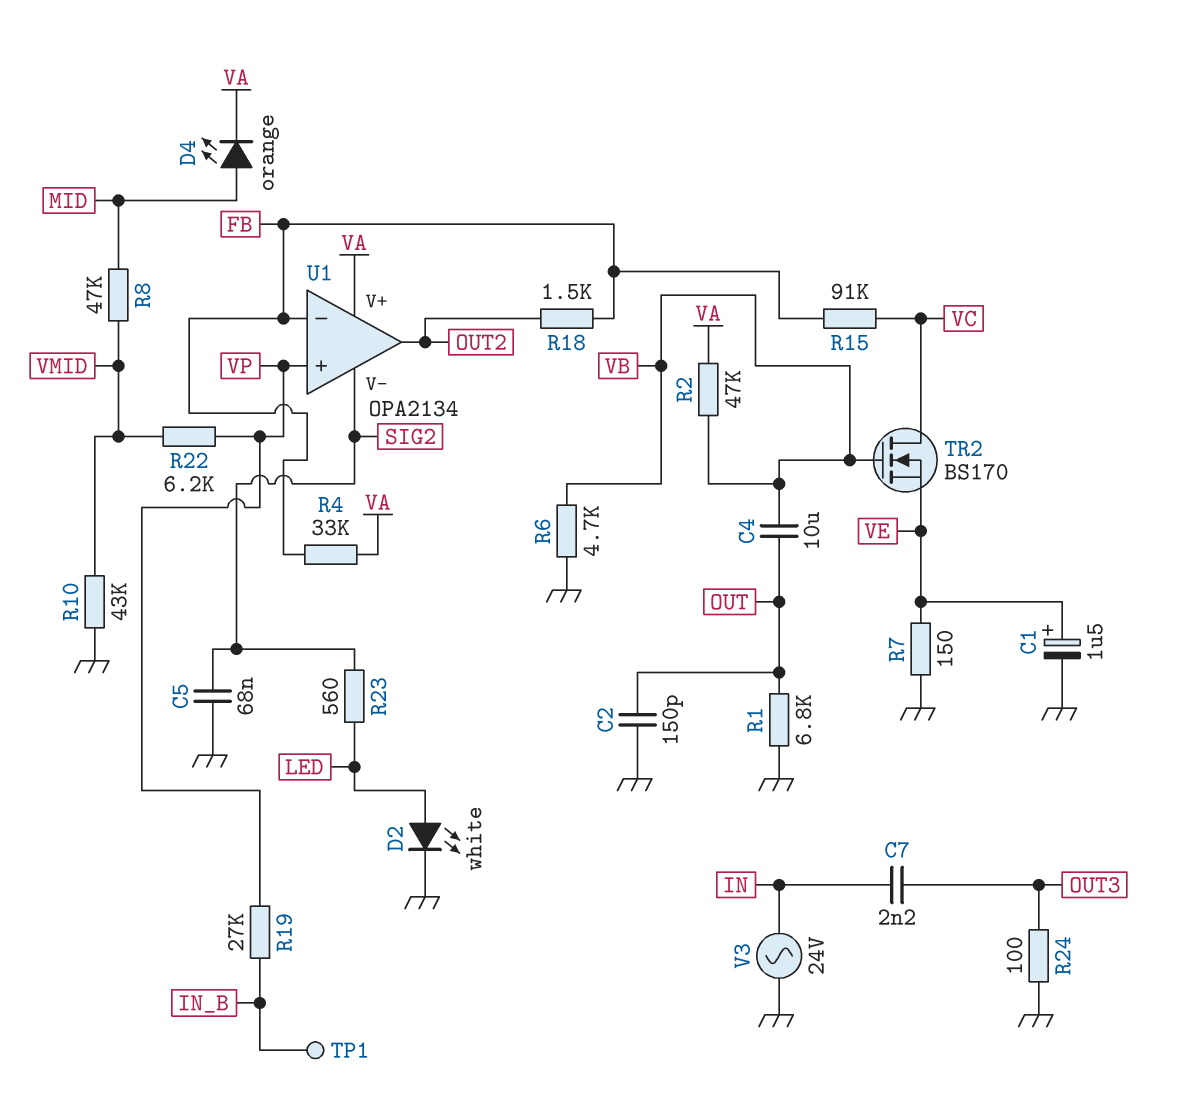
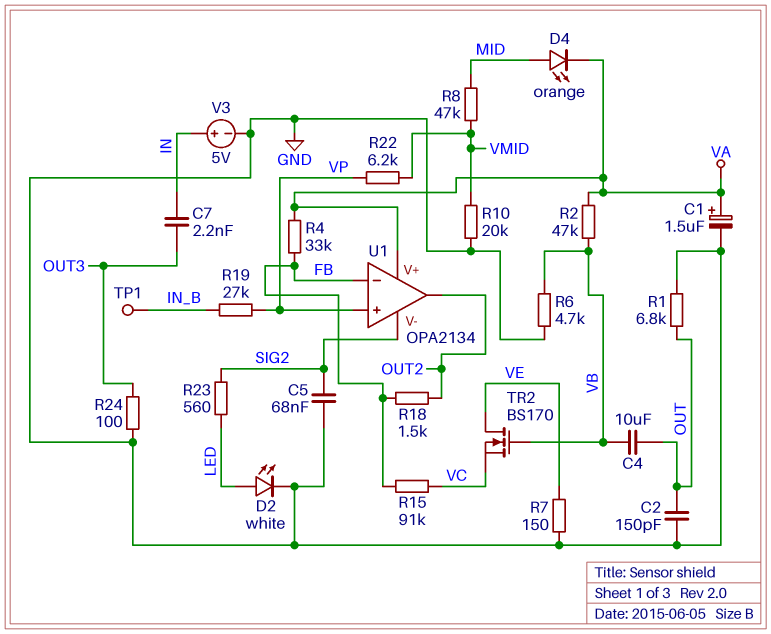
C1: 1.5uF (plus VE, minus GND) -> 1.5uF (plus VA, minus GND)
R10: 43k (GND, VMID) -> 20k (GND, VMID)
TR2: NMOS BS170 (G VB, D VC, S VE) -> NMOS BS170 (G VB, D VE, S VC)
V3: AC 24V (GND, IN) -> 5V (plus IN, minus GND)

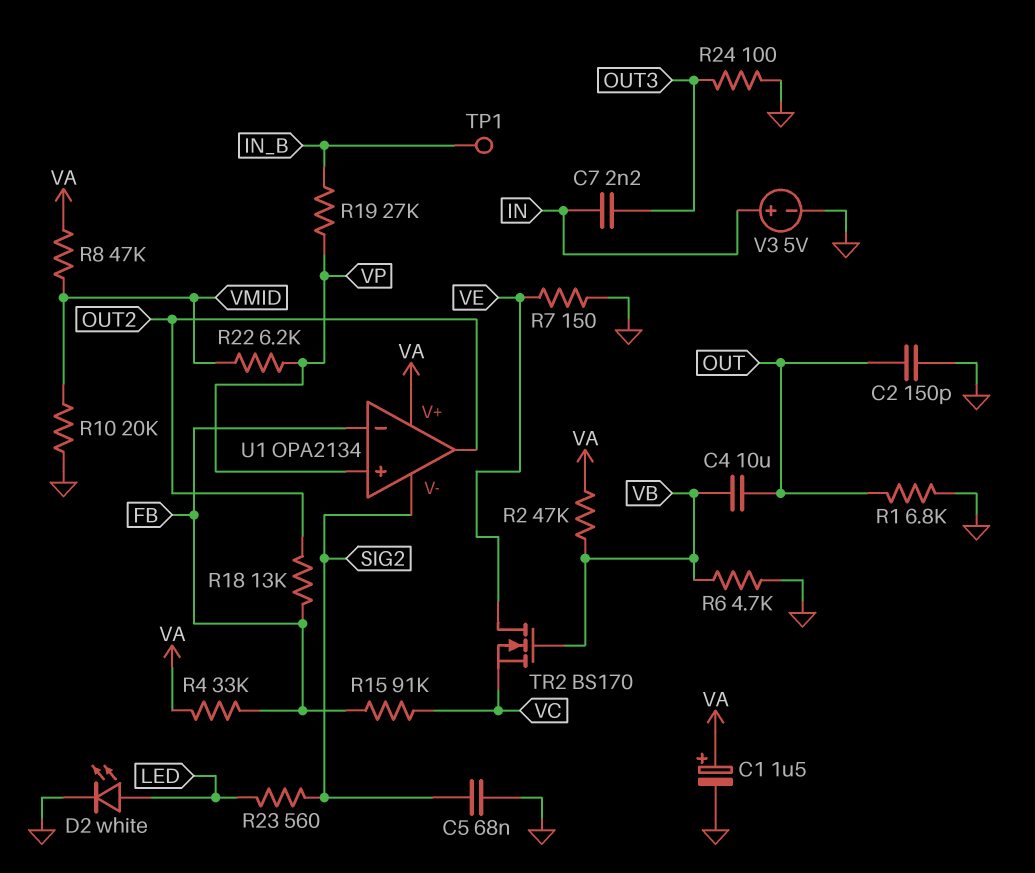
D4: LED orange (A MID, K VA) -> none
R8: 47k (MID, VMID) -> 47k (VA, VMID)
R18: 1.5k (FB, OUT2) -> 13k (FB, OUT2)

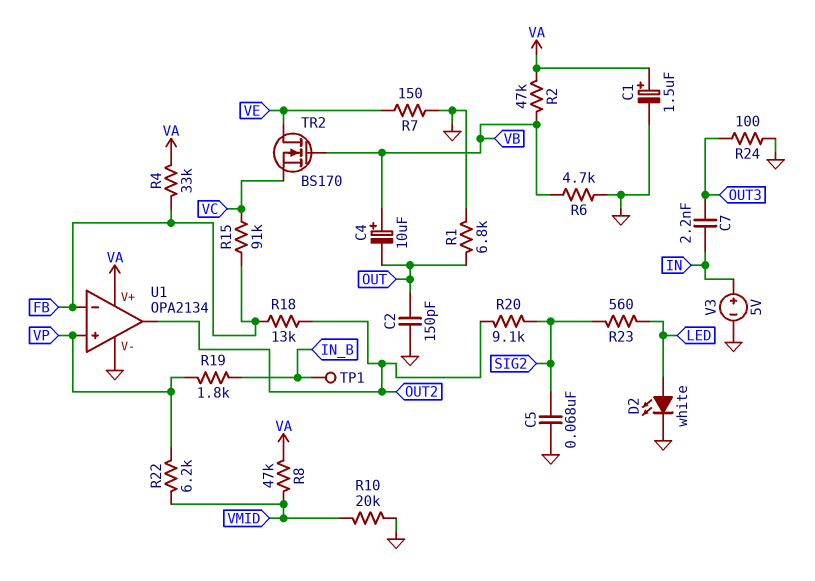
C4: 10uF (OUT, VB) -> 10uF (plus VB, minus OUT)
R19: 27k (IN_B, VP) -> 1.8k (IN_B, VP)
R20: none -> 9.1k (OUT2, SIG2)
U1 pin V-: SIG2 -> GND

